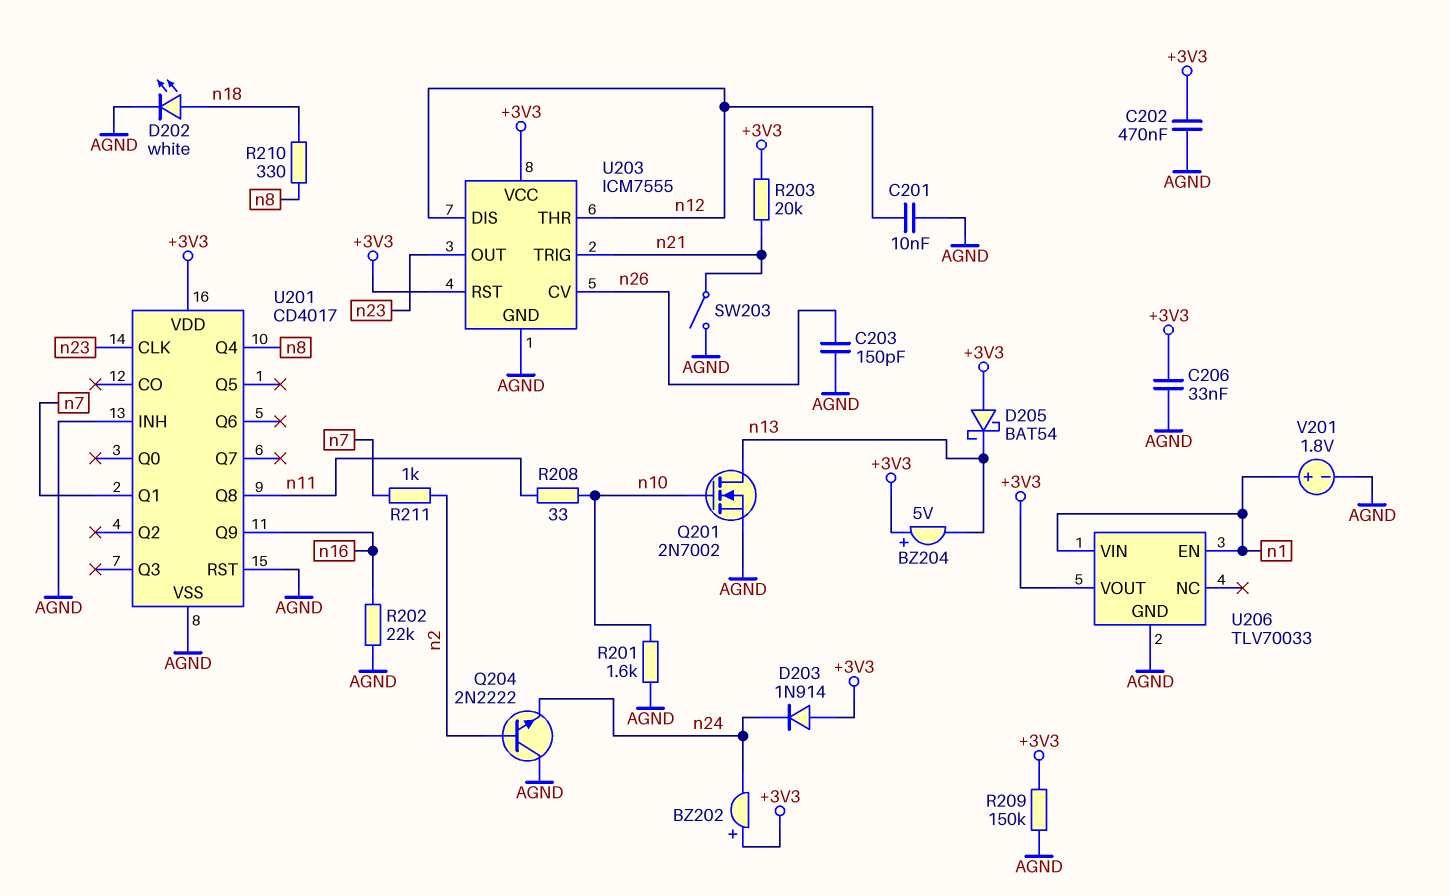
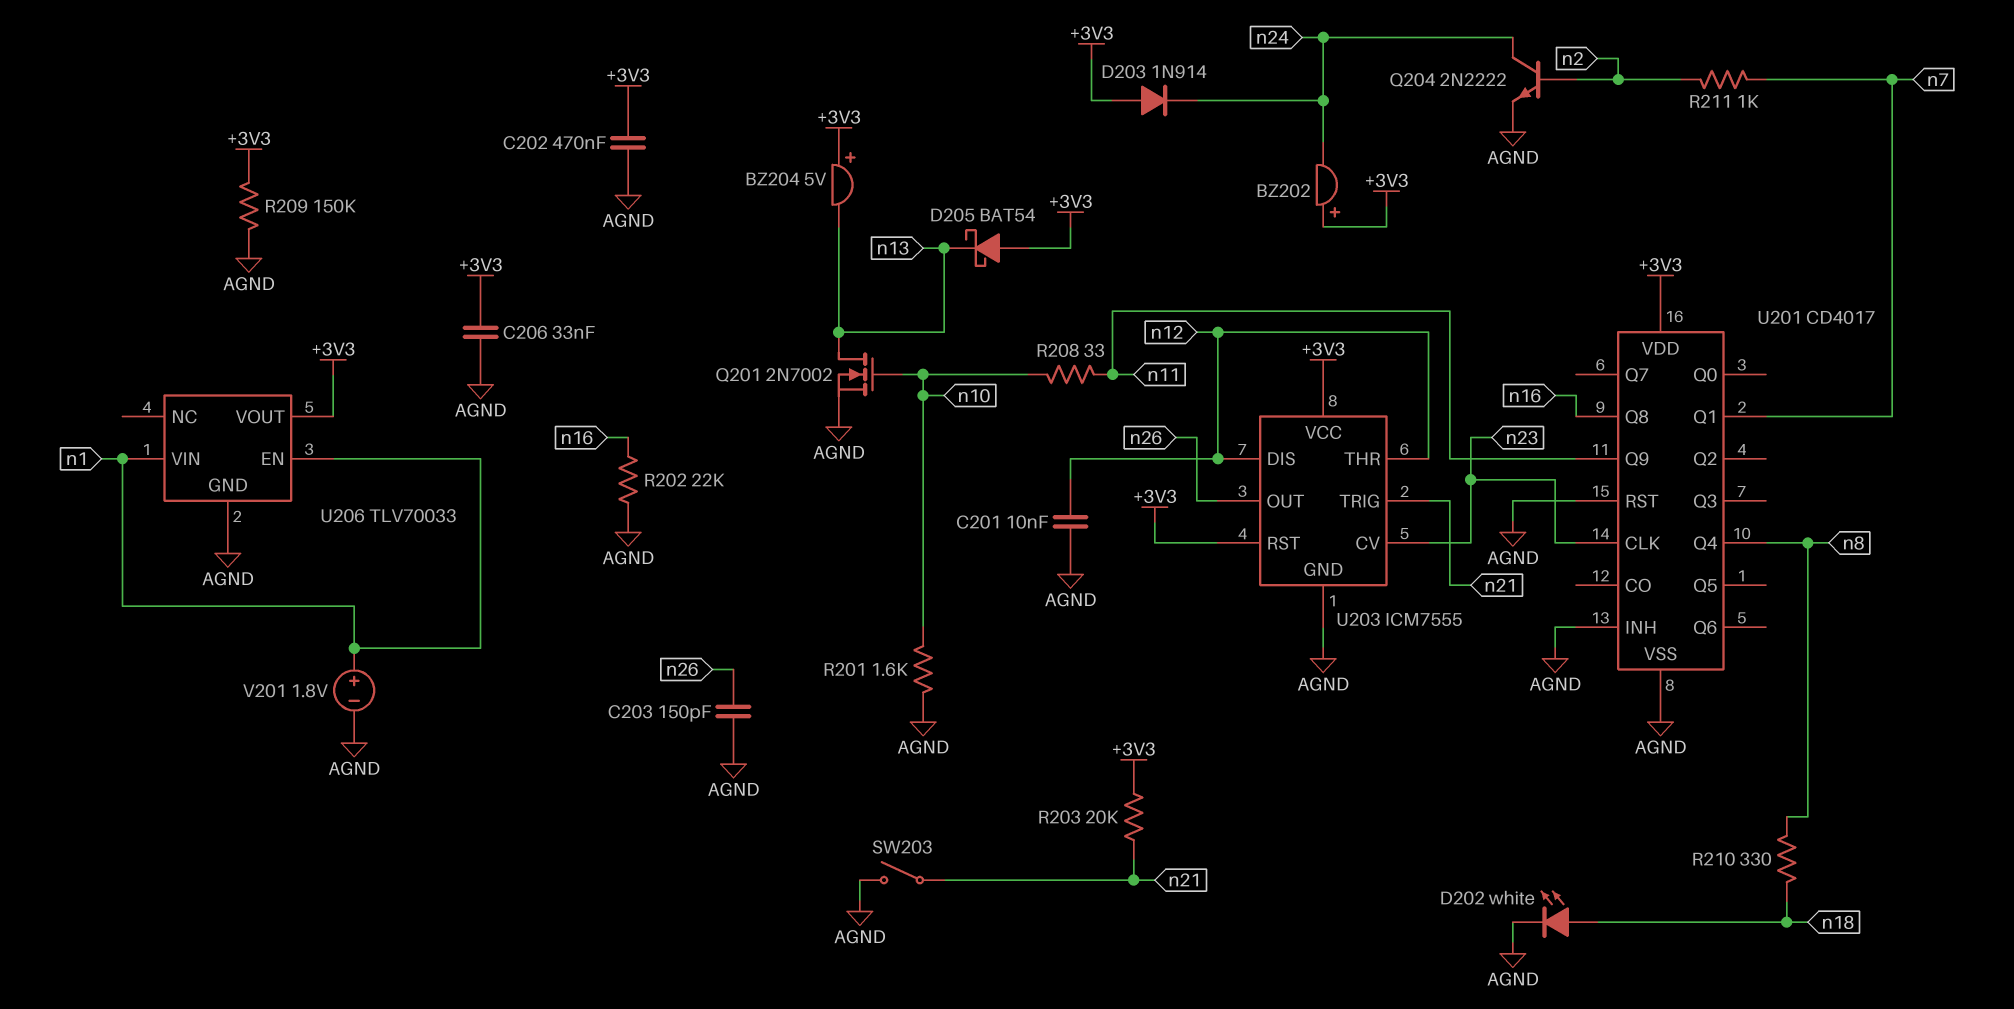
Q204: NPN 2N2222 (B n2, C AGND, E n24) -> NPN 2N2222 (B n2, C n24, E AGND)
U201 pin Q8: n11 -> n16
U201 pin Q9: n16 -> n11
U203 pin CV: n26 -> n23
U203 pin OUT: n23 -> n26

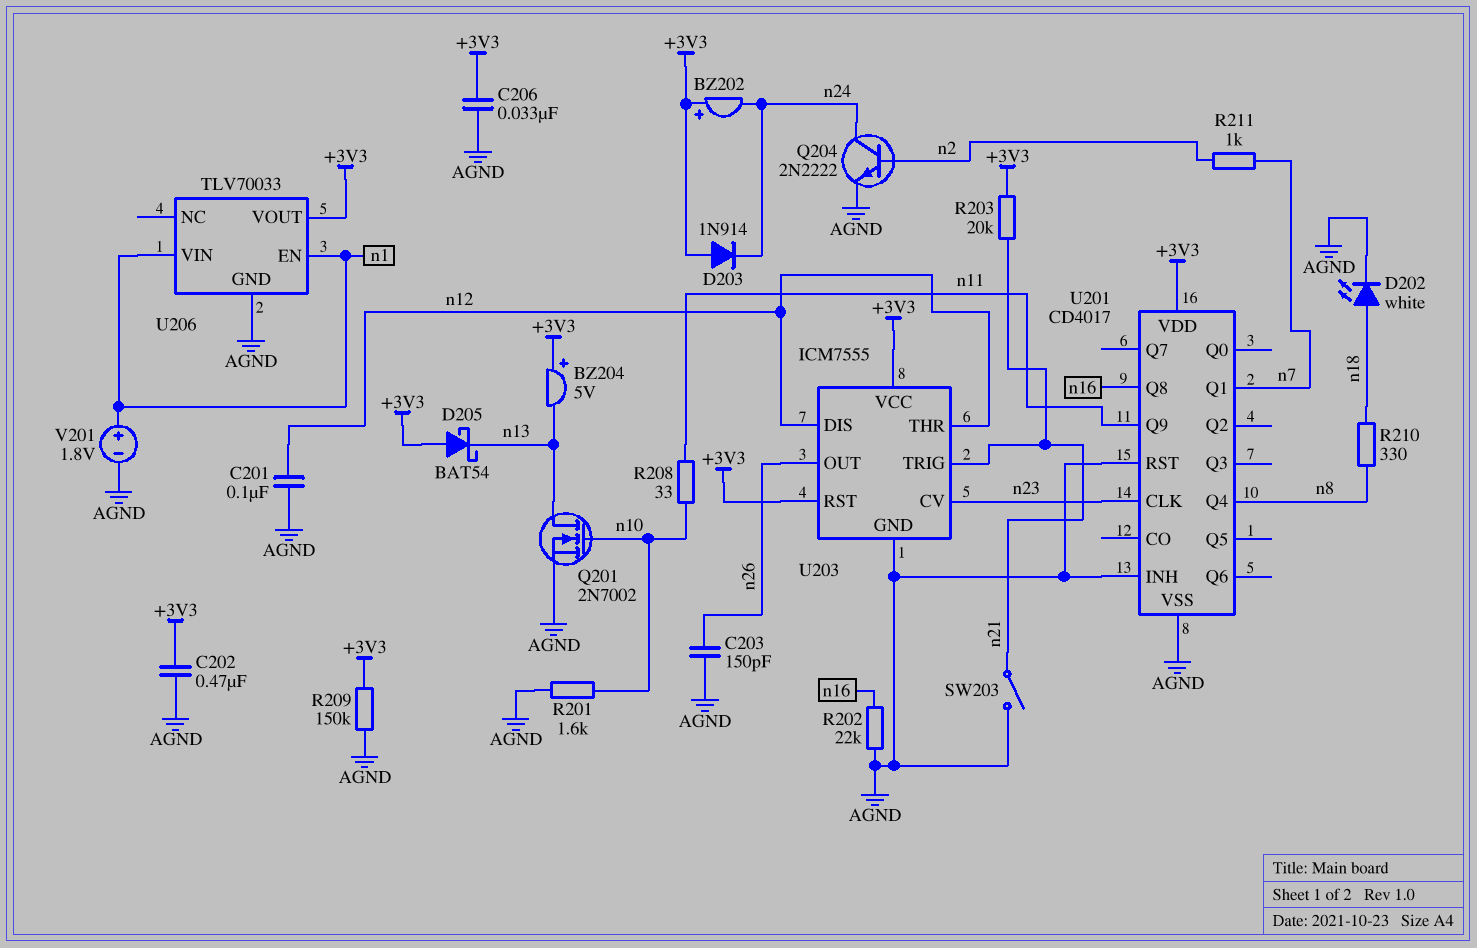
C201: 10nF (AGND, n12) -> 100nF (AGND, n12)

